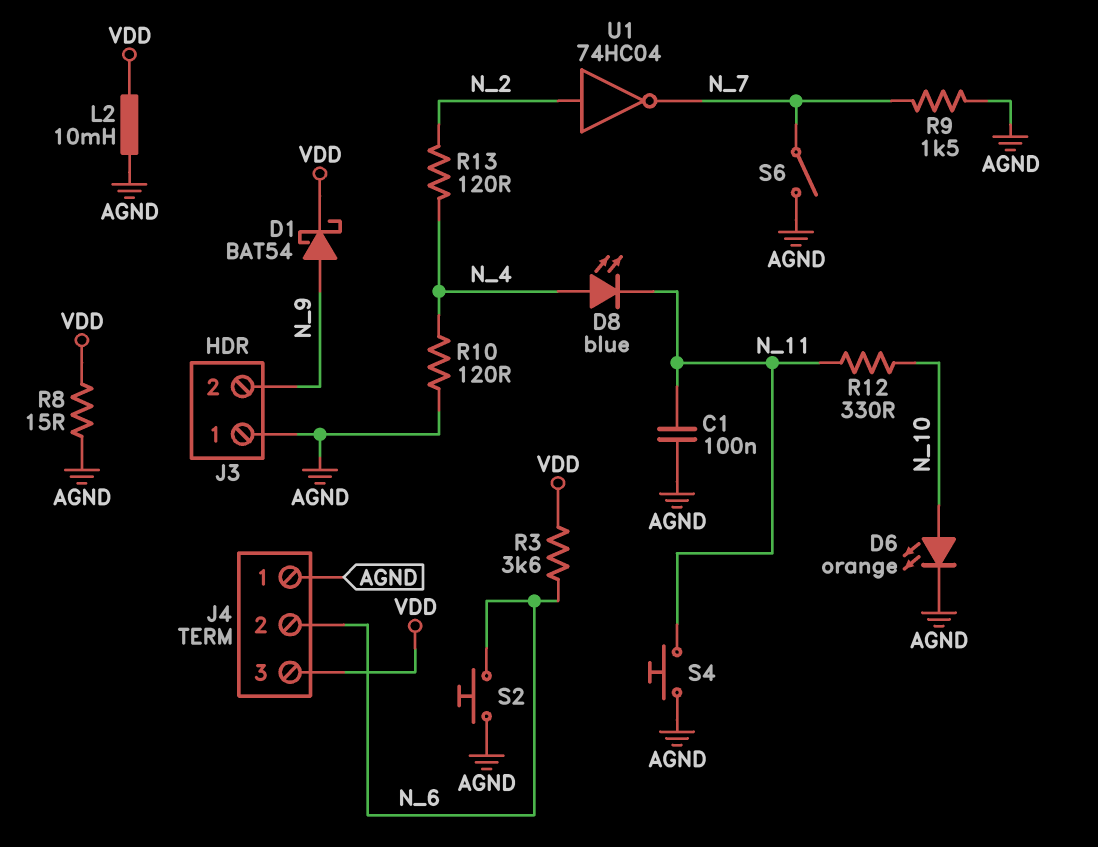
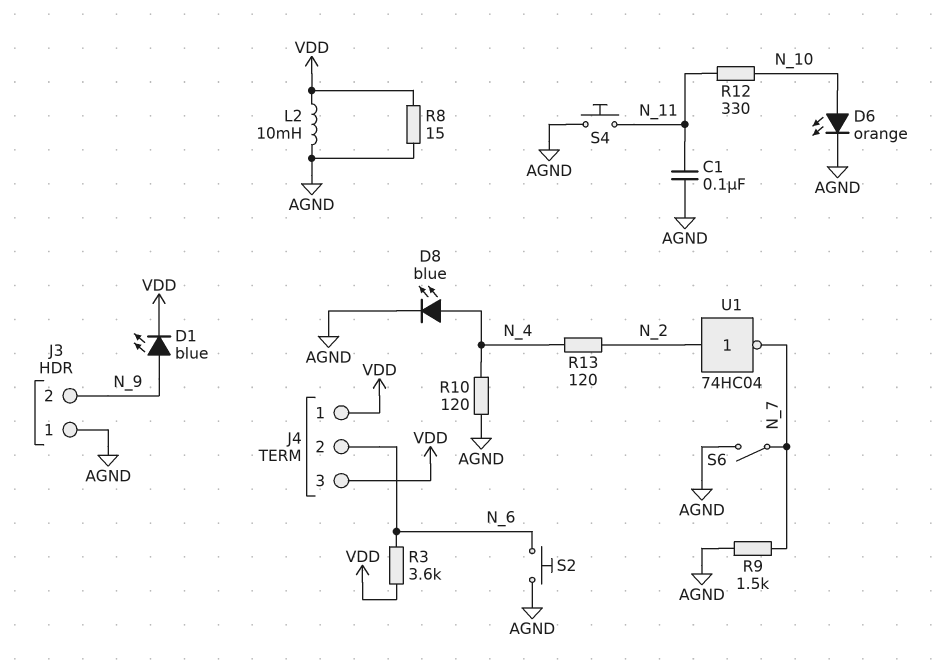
D1: schottky BAT54 (A N_9, K VDD) -> LED blue (A N_9, K VDD)
D8: LED blue (A N_4, K N_11) -> LED blue (A N_4, K AGND)
J4 pin 1: AGND -> VDD

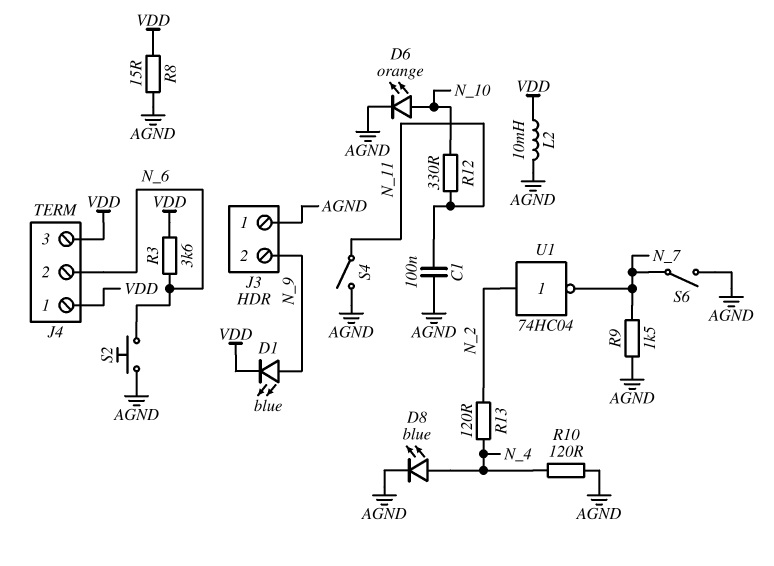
S4: button (AGND, N_11) -> switch (AGND, N_11)

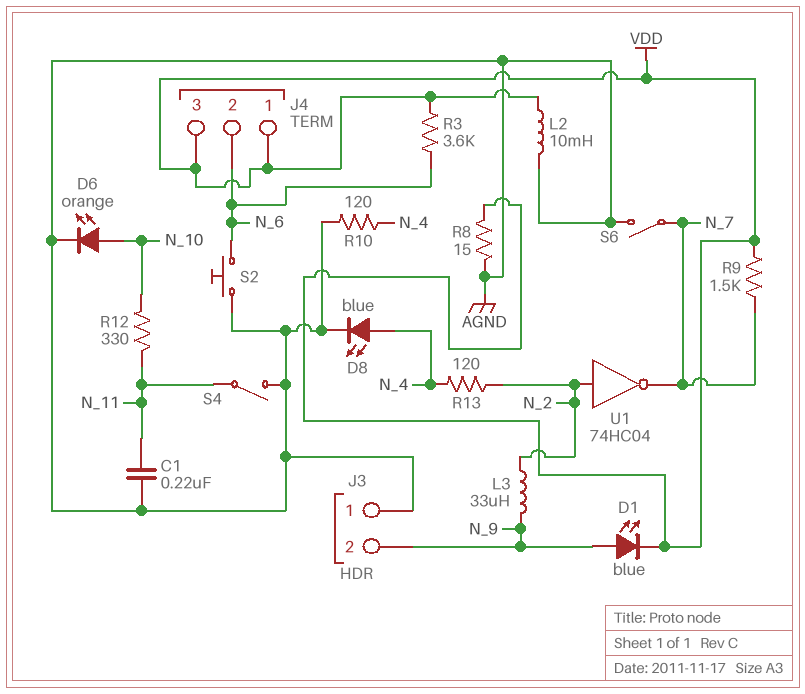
C1: 100nF (AGND, N_11) -> 220nF (AGND, N_11)
L3: none -> 33uH (N_2, N_9)
R9: 1.5k (AGND, N_7) -> 1.5k (N_7, VDD)

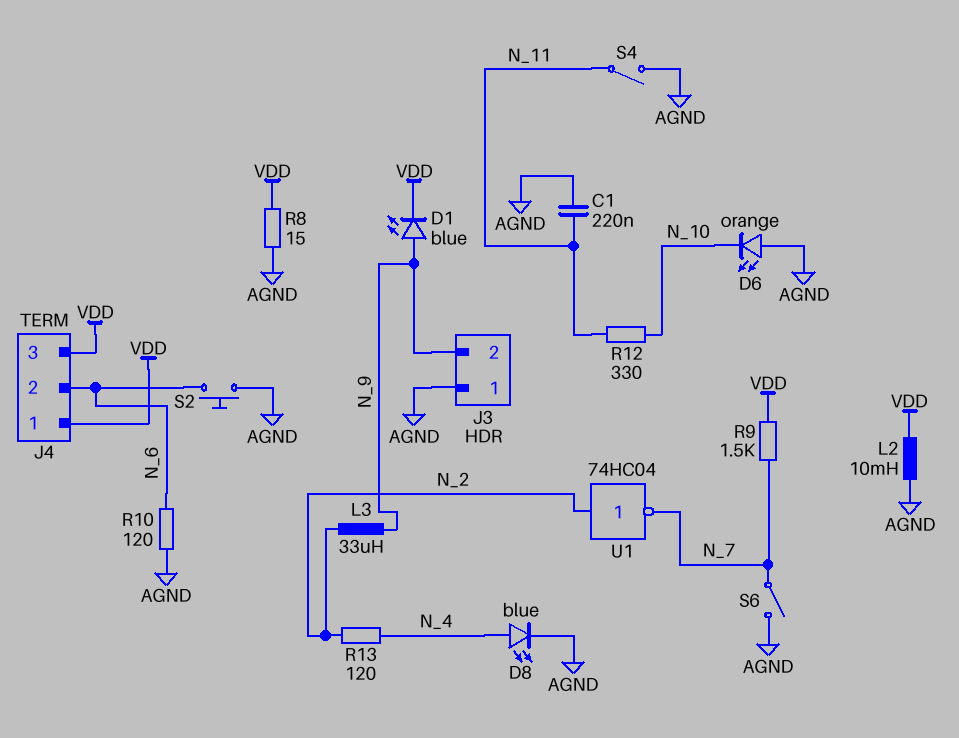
D6: LED orange (A N_10, K AGND) -> LED orange (A AGND, K N_10)
R3: 3.6k (N_6, VDD) -> none
R10: 120 (AGND, N_4) -> 120 (AGND, N_6)

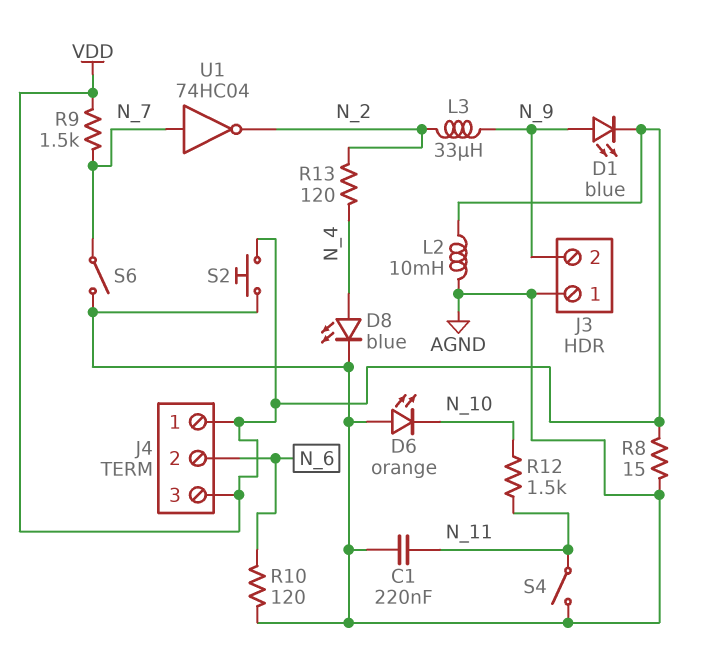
R12: 330 (N_10, N_11) -> 1.5k (N_10, N_11)
S2: button (AGND, N_6) -> button (AGND, VDD)
U1: NOT 74HC04 (in N_2, out N_7) -> NOT 74HC04 (in N_7, out N_2)

